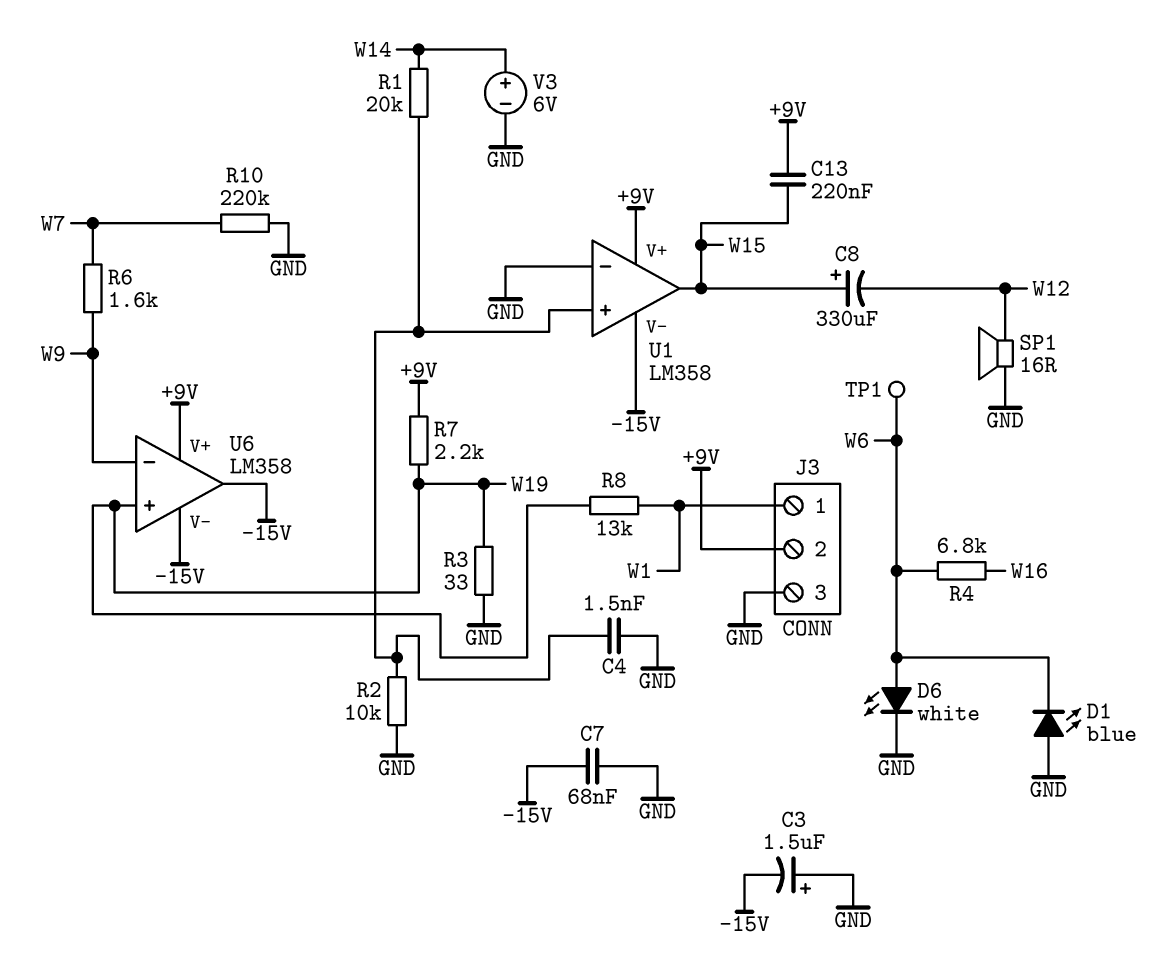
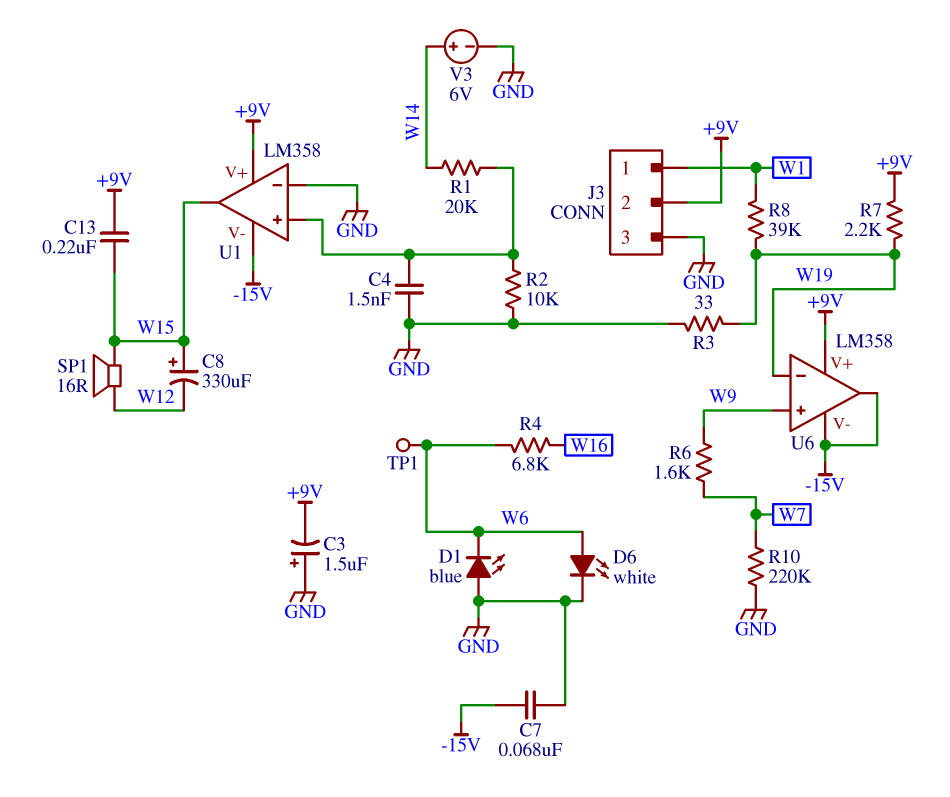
C3: 1.5uF (plus GND, minus -15V) -> 1.5uF (plus GND, minus +9V)
R8: 13k (W1, W19) -> 39k (W1, W19)
SP1: speaker 16R (GND, W12) -> speaker 16R (W12, W15)
U6 pin in+: W19 -> W9
U6 pin in-: W9 -> W19

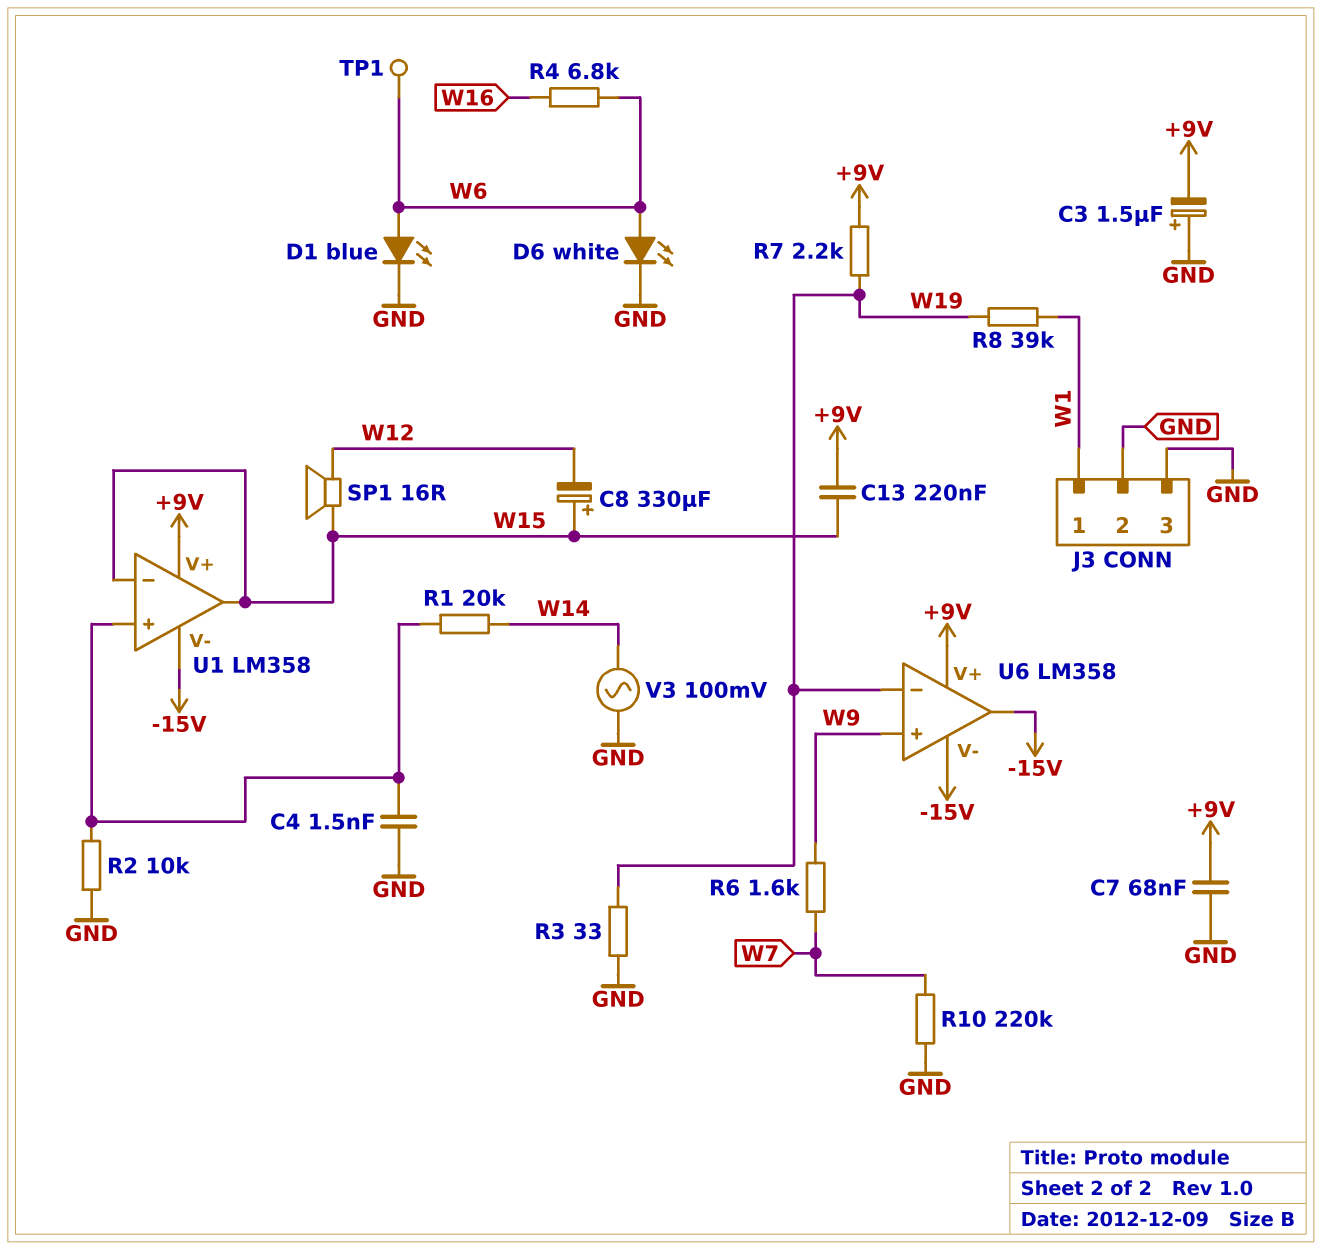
C7: 68nF (-15V, GND) -> 68nF (+9V, GND)
D1: LED blue (A GND, K W6) -> LED blue (A W6, K GND)
J3 pin 2: +9V -> GND
U1 pin in-: GND -> W15
V3: 6V (plus W14, minus GND) -> AC 100mV (GND, W14)

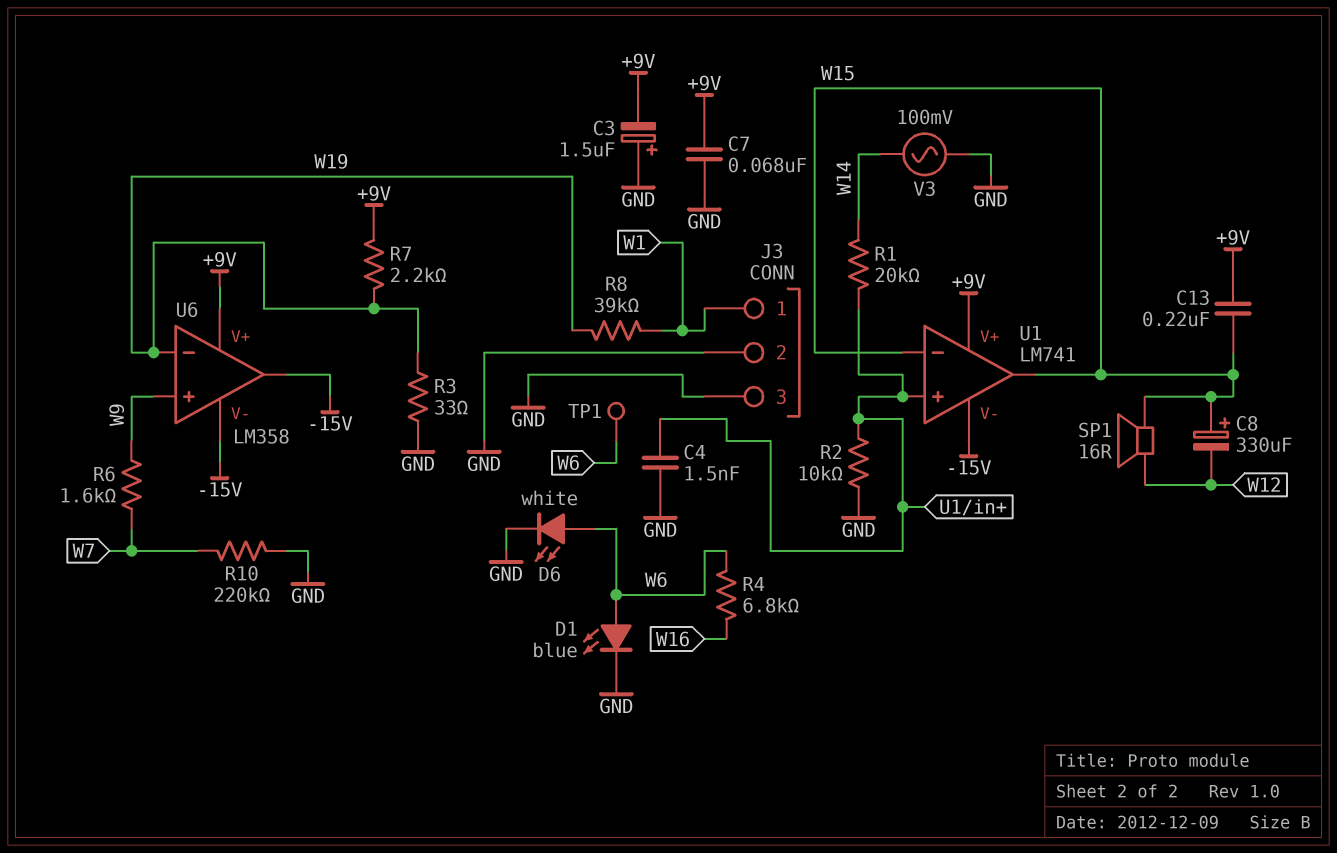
U1: LM358 -> LM741

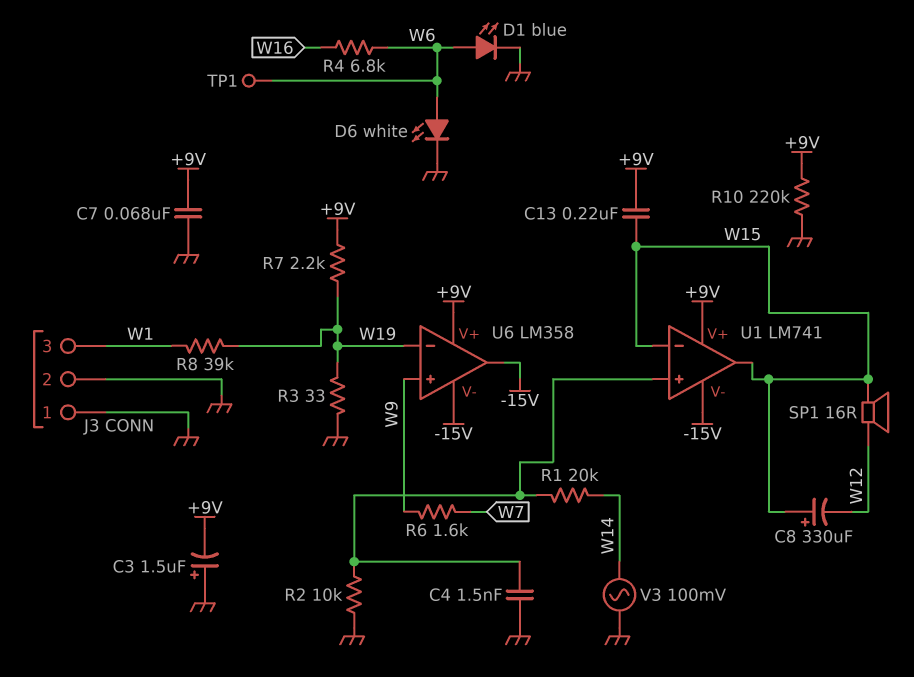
J3 pin 1: W1 -> GND
J3 pin 3: GND -> W1
R10: 220k (GND, W7) -> 220k (+9V, GND)

